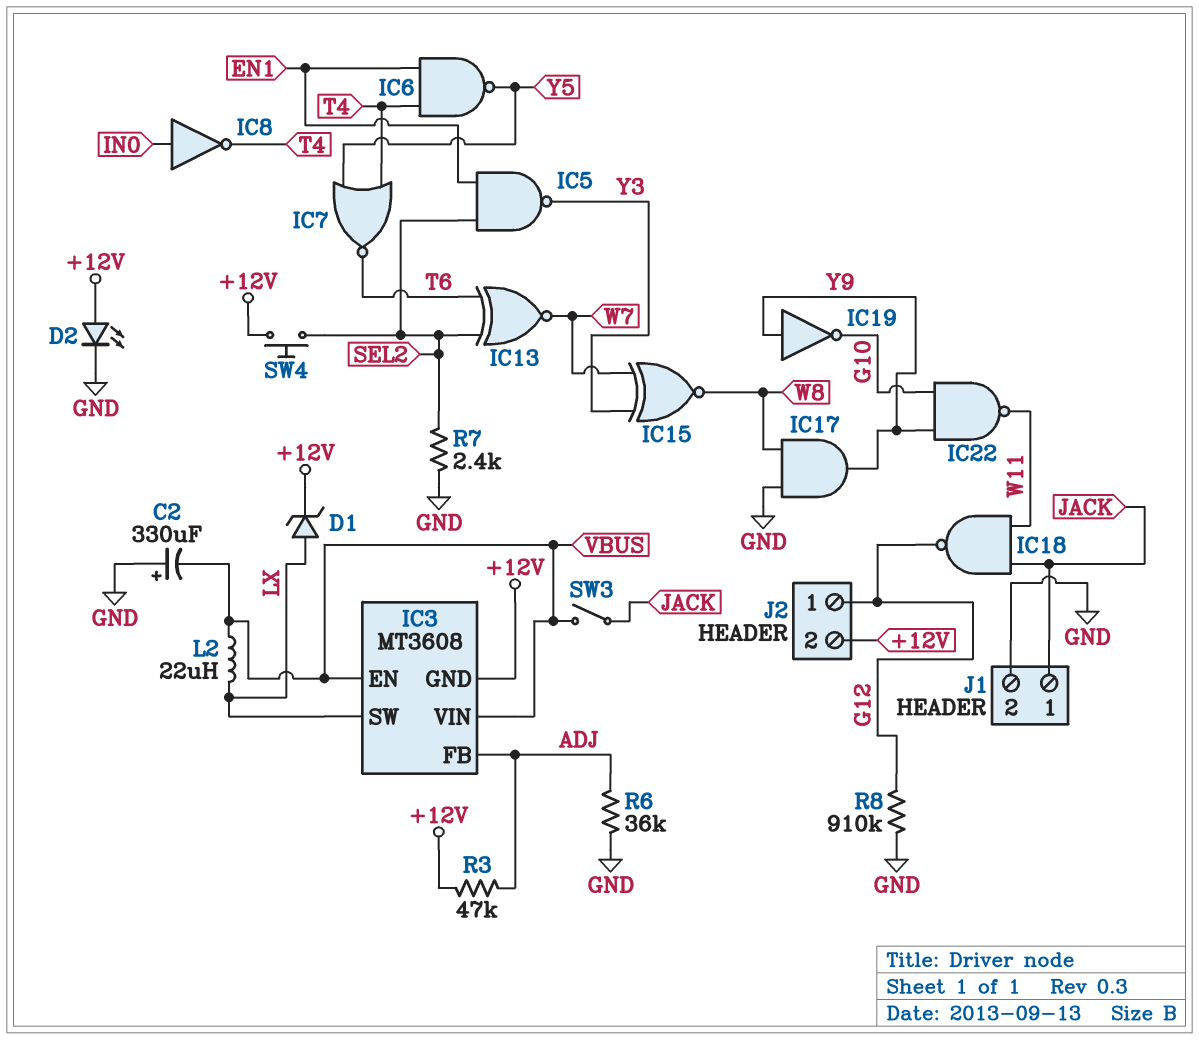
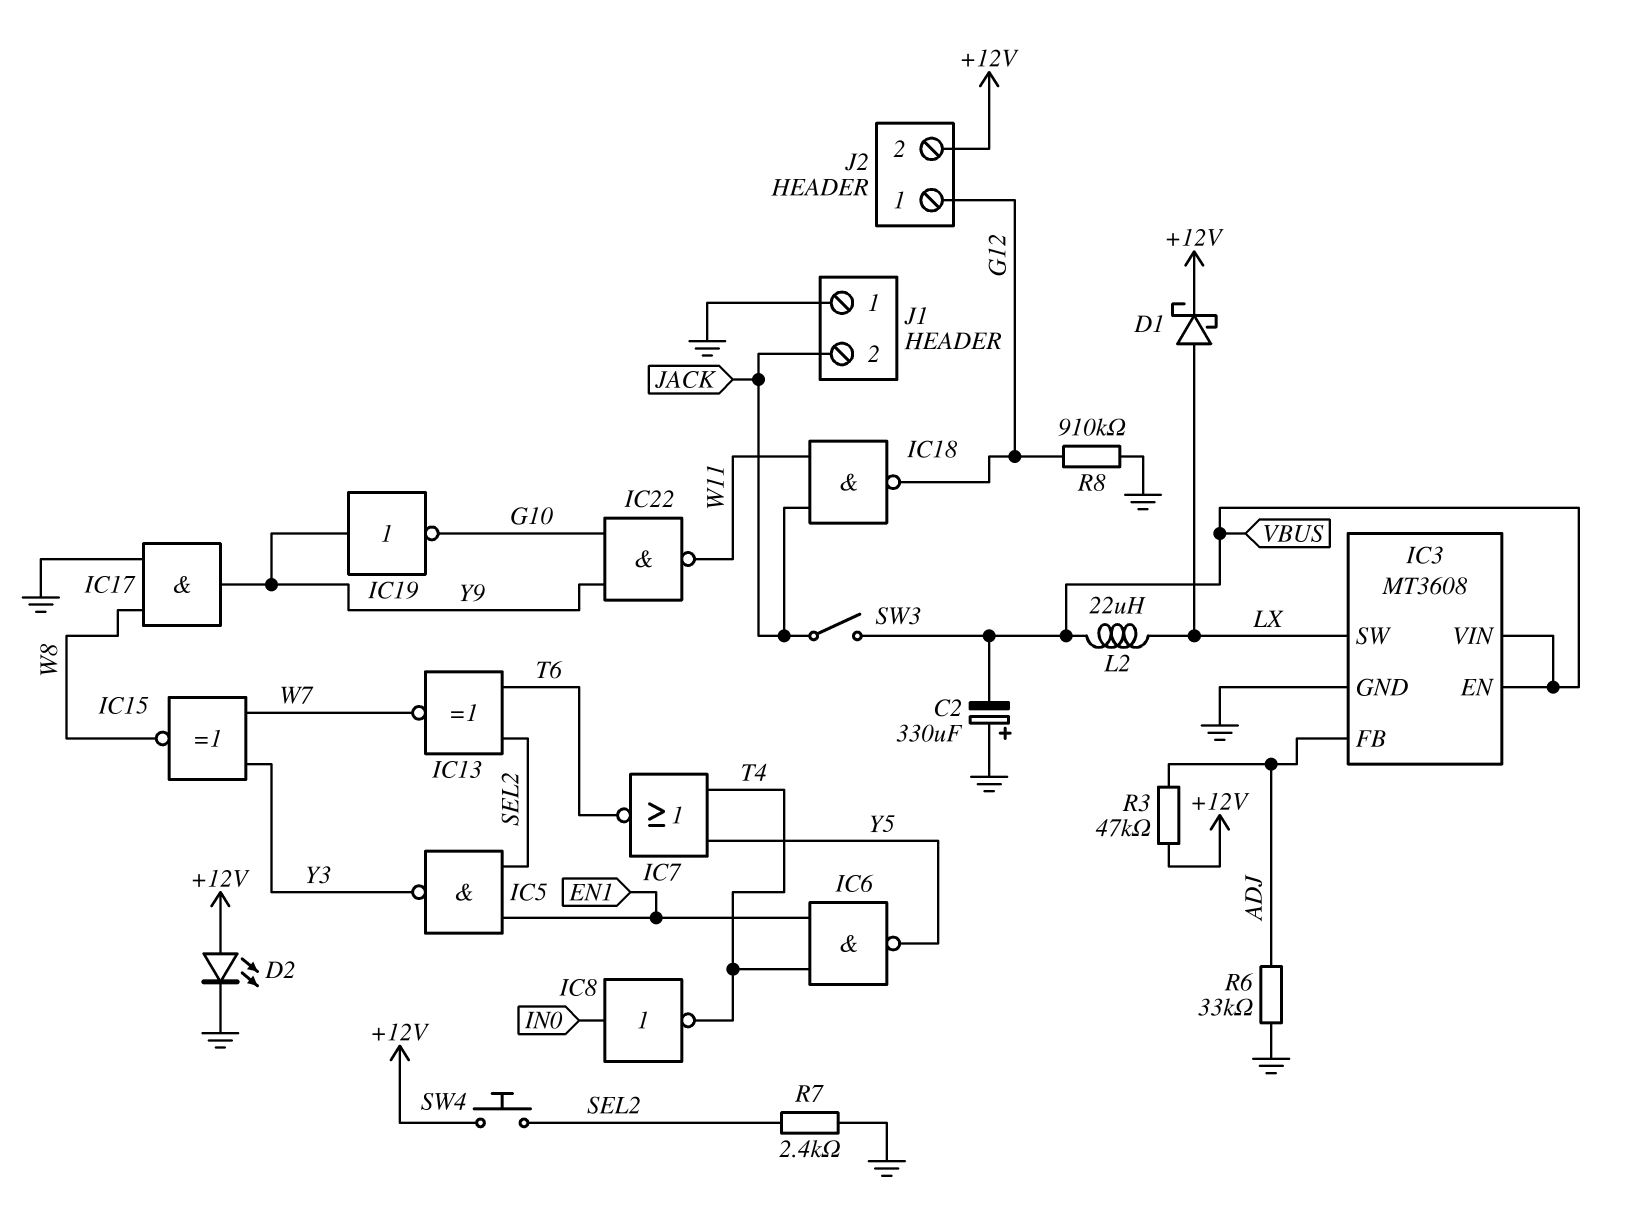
D1: zener (A LX, K +12V) -> schottky (A LX, K +12V)
IC3 pin GND: +12V -> GND
J1 pin 1: JACK -> GND
J1 pin 2: GND -> JACK
R6: 36k (ADJ, GND) -> 33k (ADJ, GND)

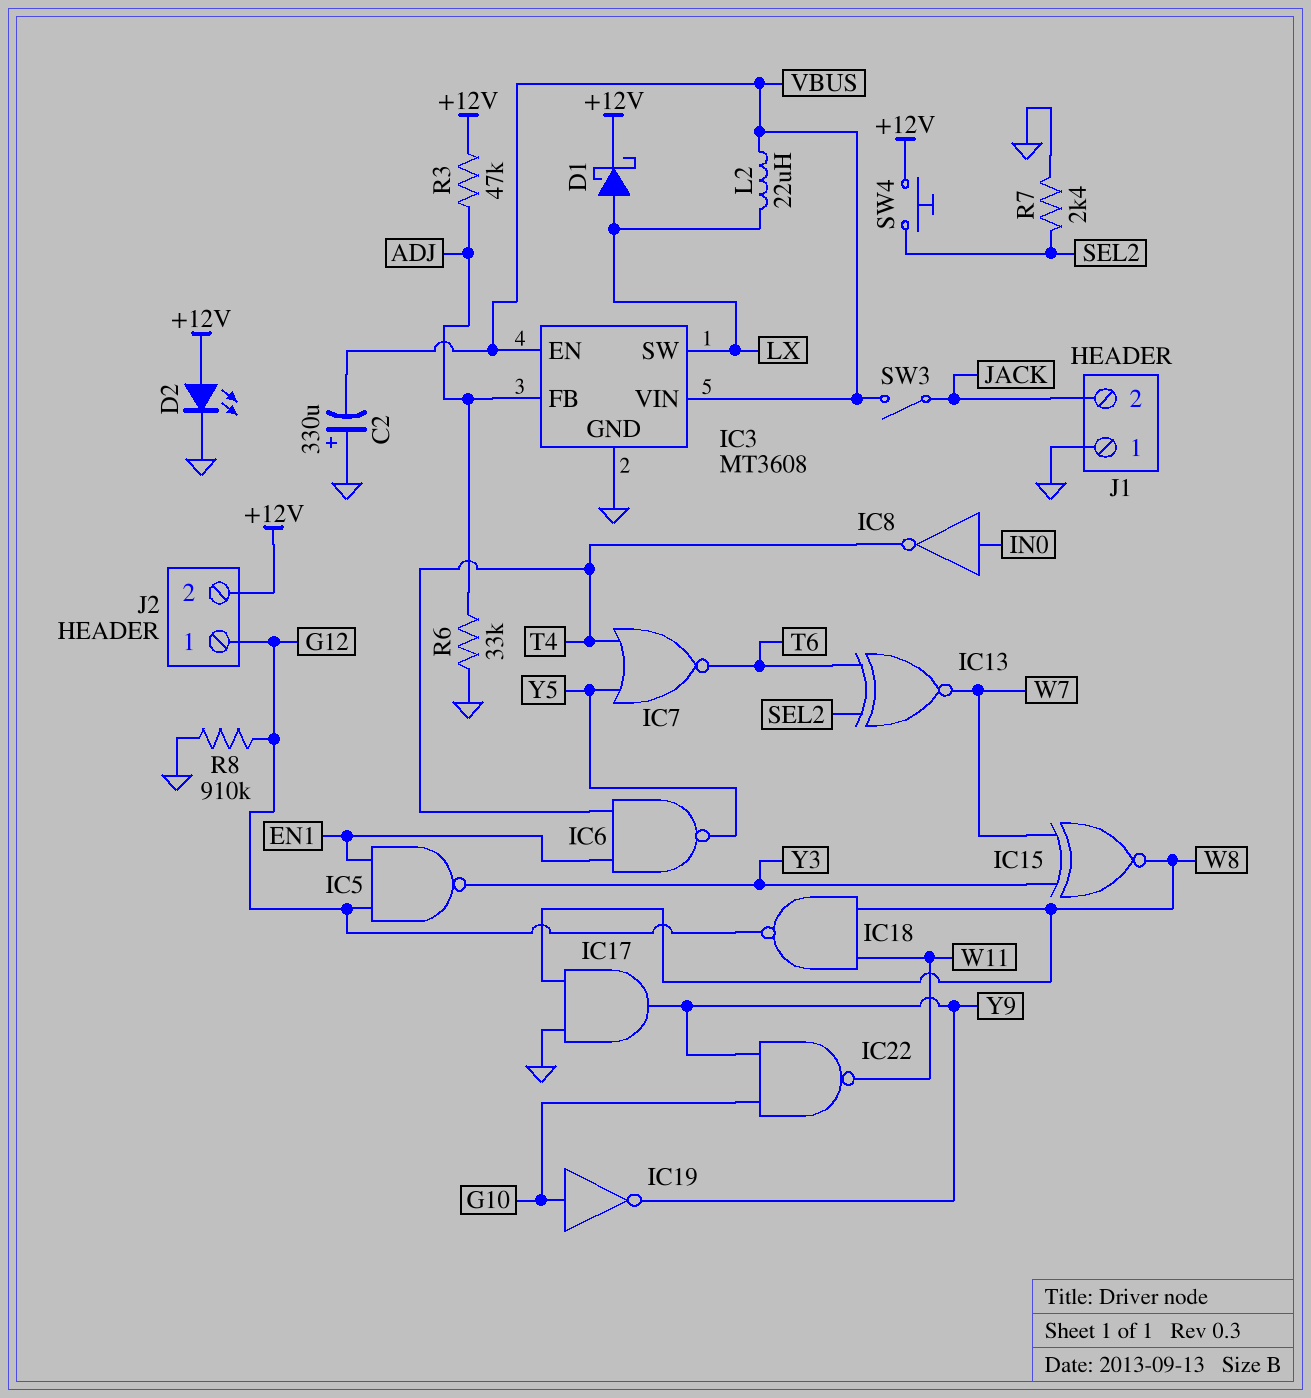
IC5: NAND (in EN1, in SEL2, out Y3) -> NAND (in EN1, in G12, out Y3)
IC18: NAND (in JACK, in W11, out G12) -> NAND (in W8, in W11, out G12)
IC19: NOT (in Y9, out G10) -> NOT (in G10, out Y9)

